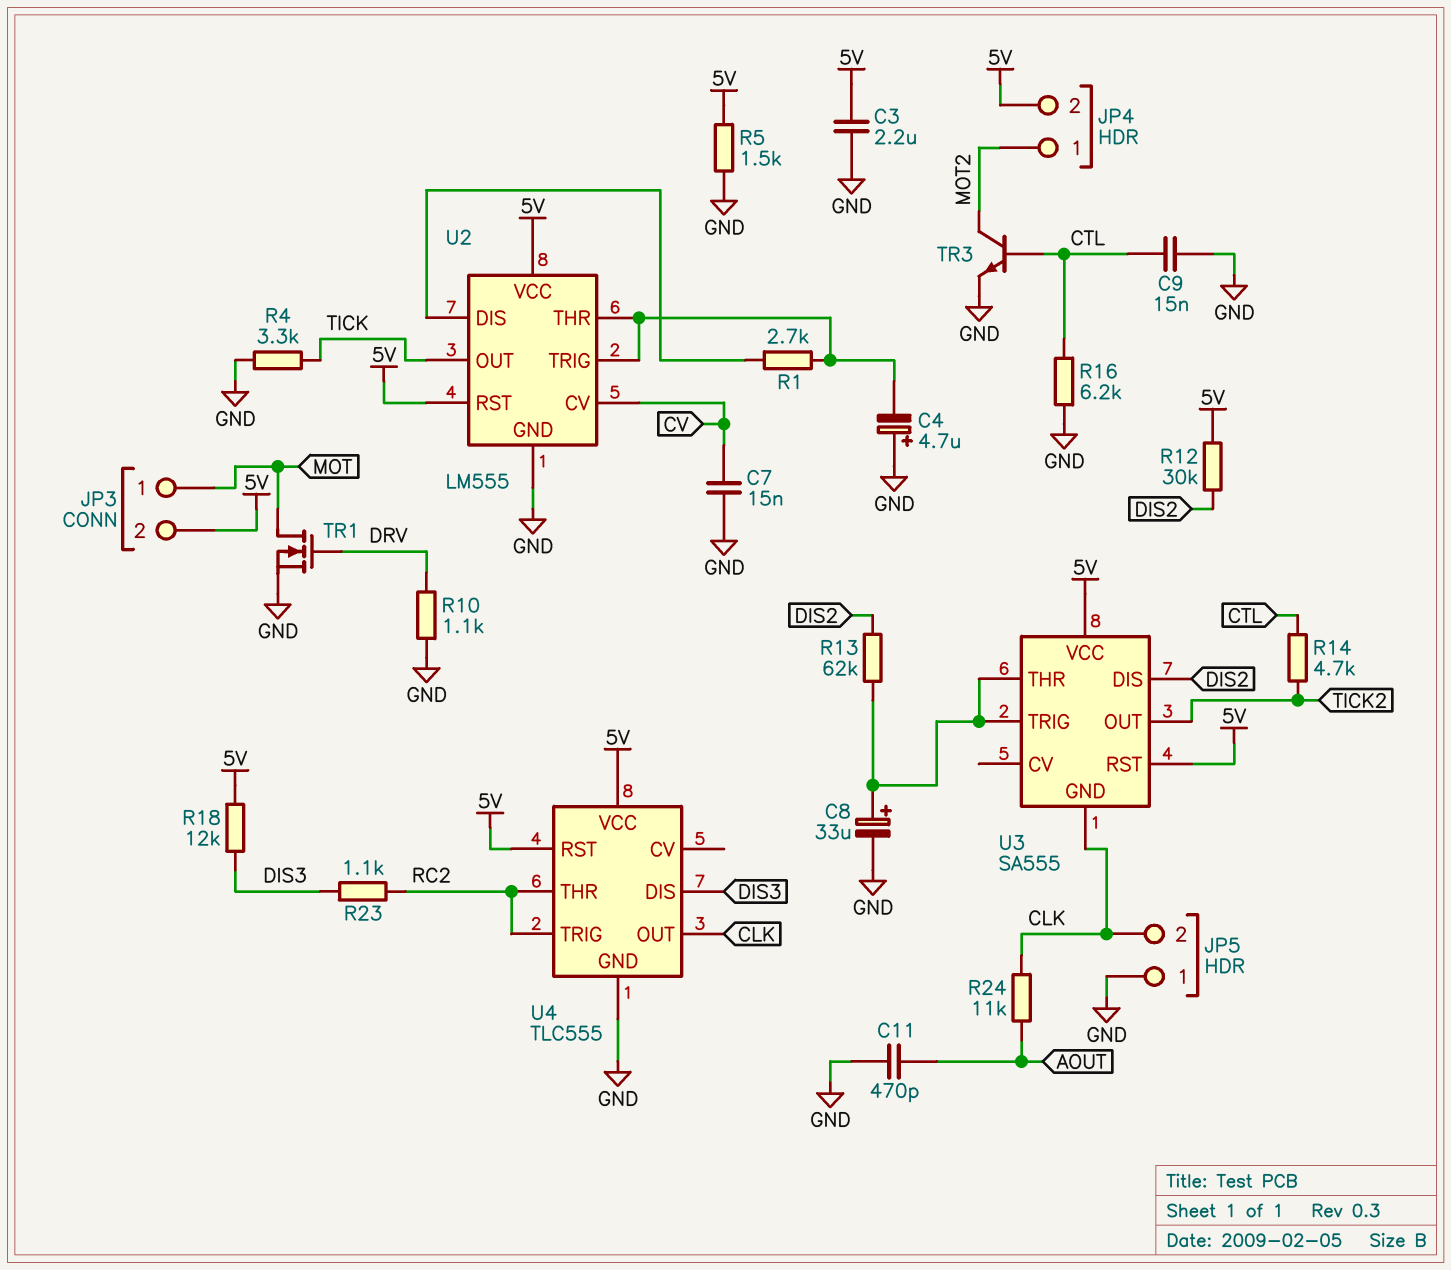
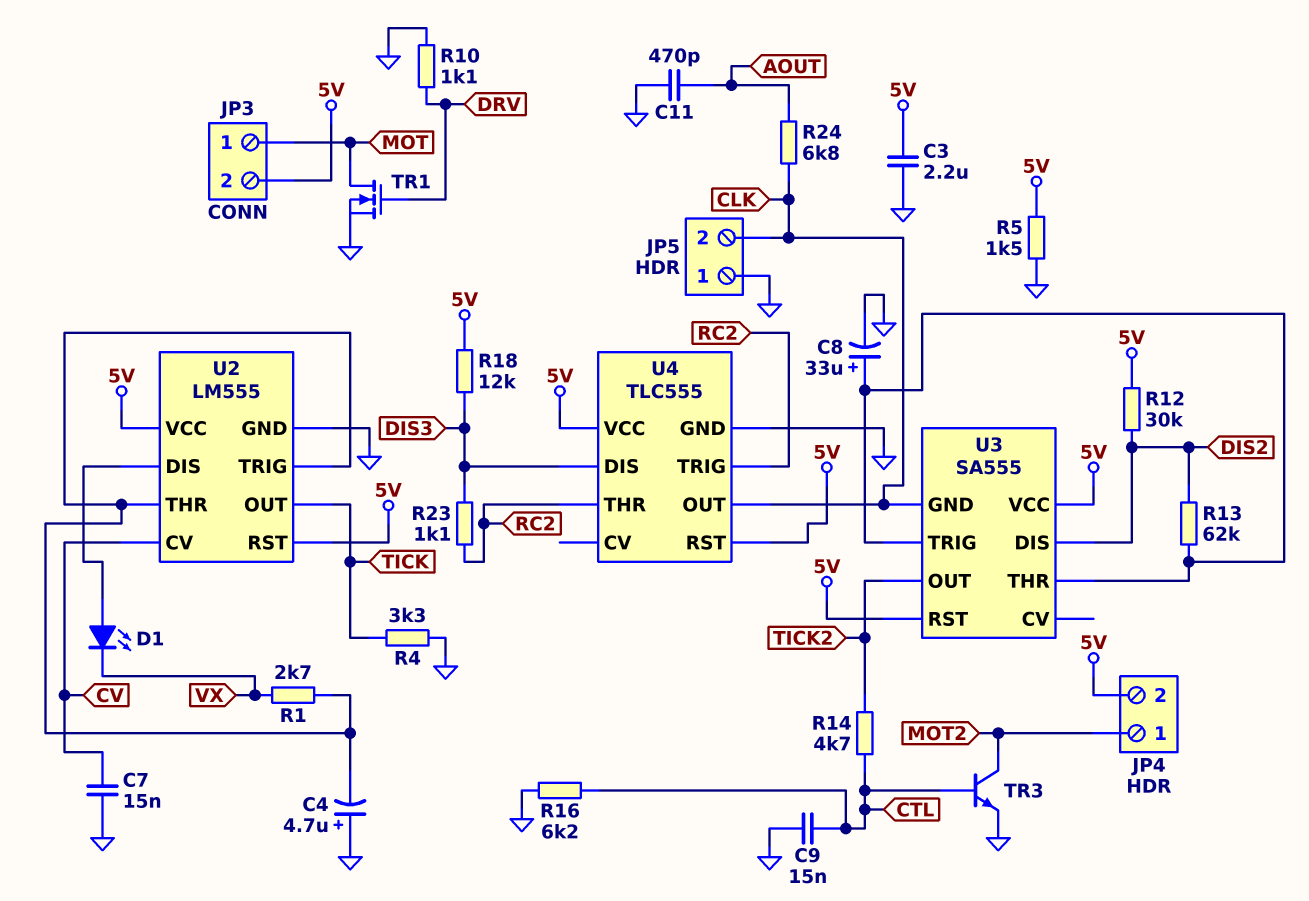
D1: none -> LED (A U2/DIS, K VX)
R1: 2.7k (U2/DIS, U2/THR) -> 2.7k (U2/THR, VX)
R24: 11k (AOUT, CLK) -> 6.8k (AOUT, CLK)

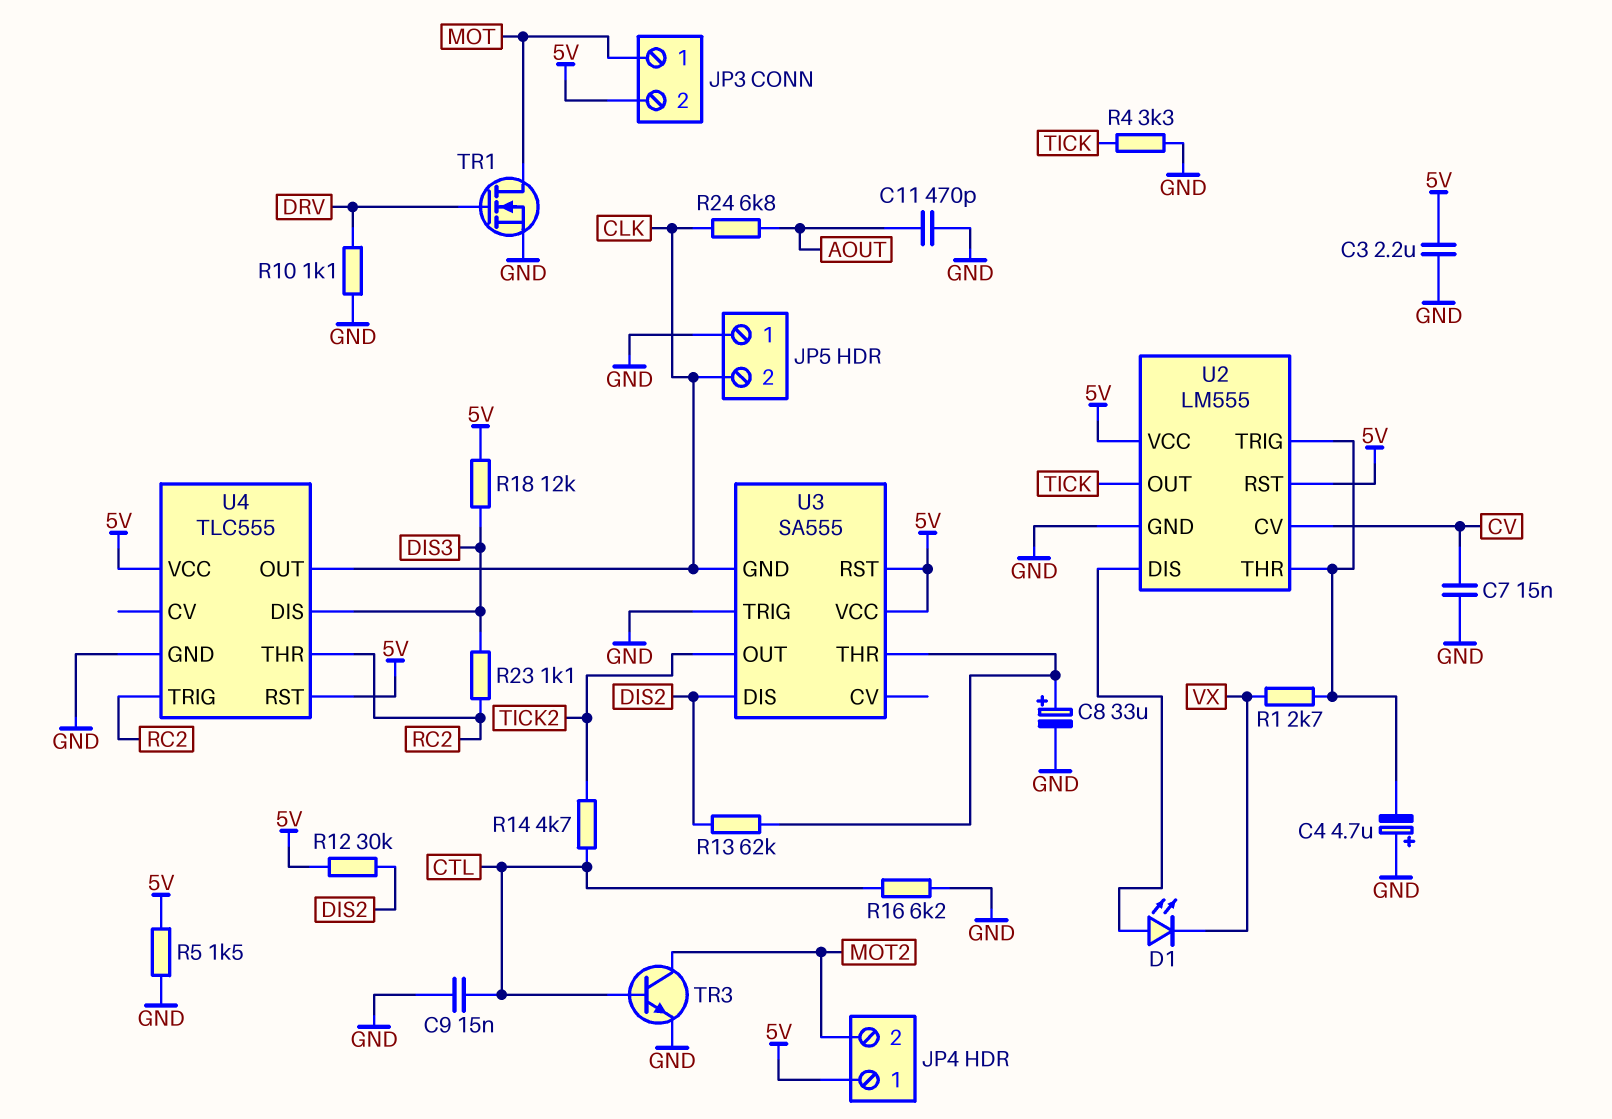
JP4 pin 1: MOT2 -> 5V
JP4 pin 2: 5V -> MOT2
U3 pin TRIG: U3/THR -> GND

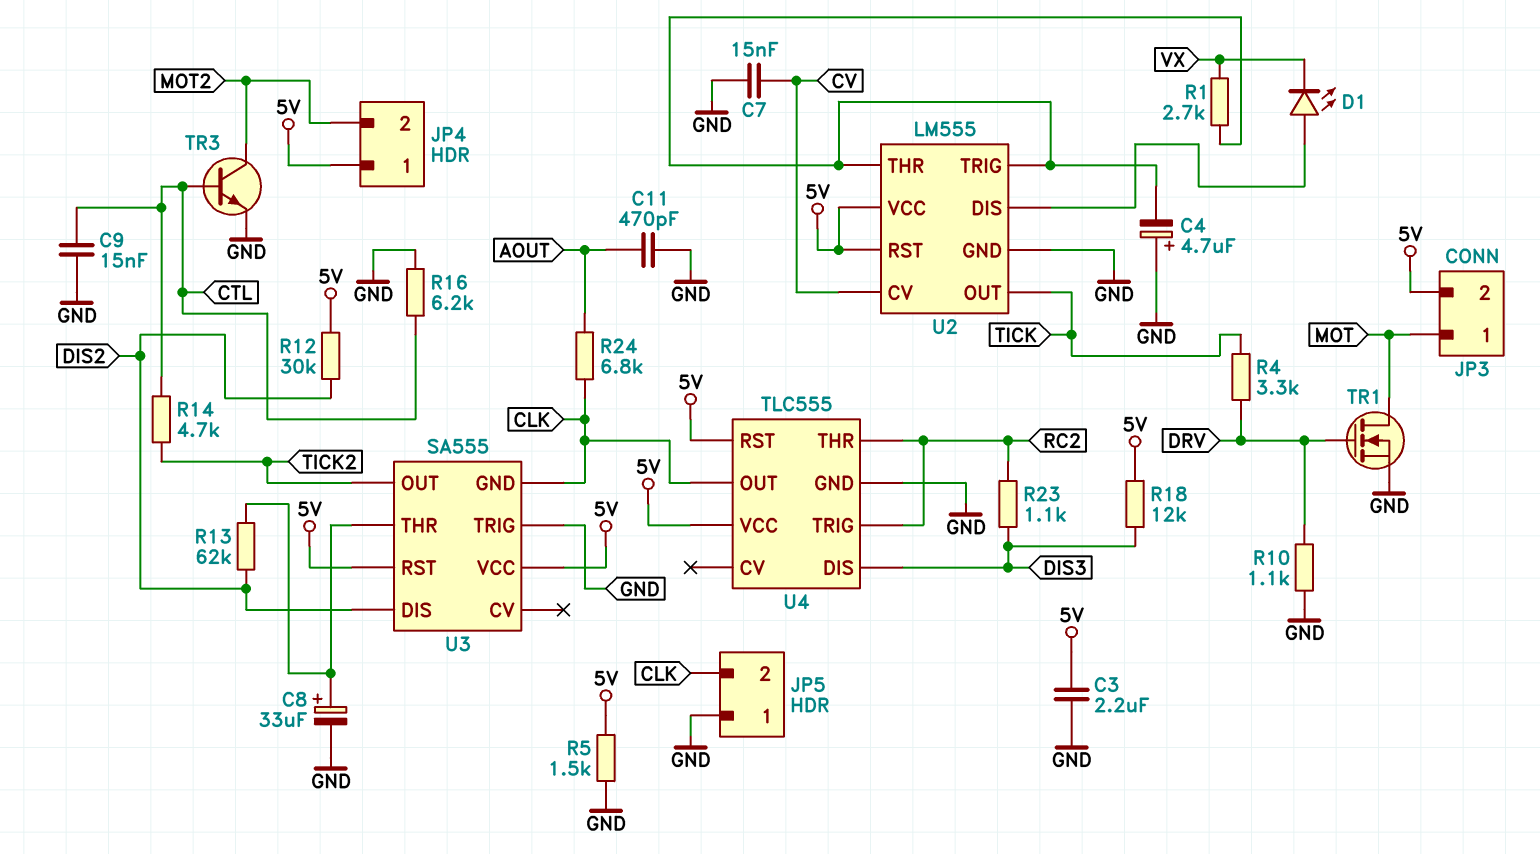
R4: 3.3k (GND, TICK) -> 3.3k (DRV, TICK)

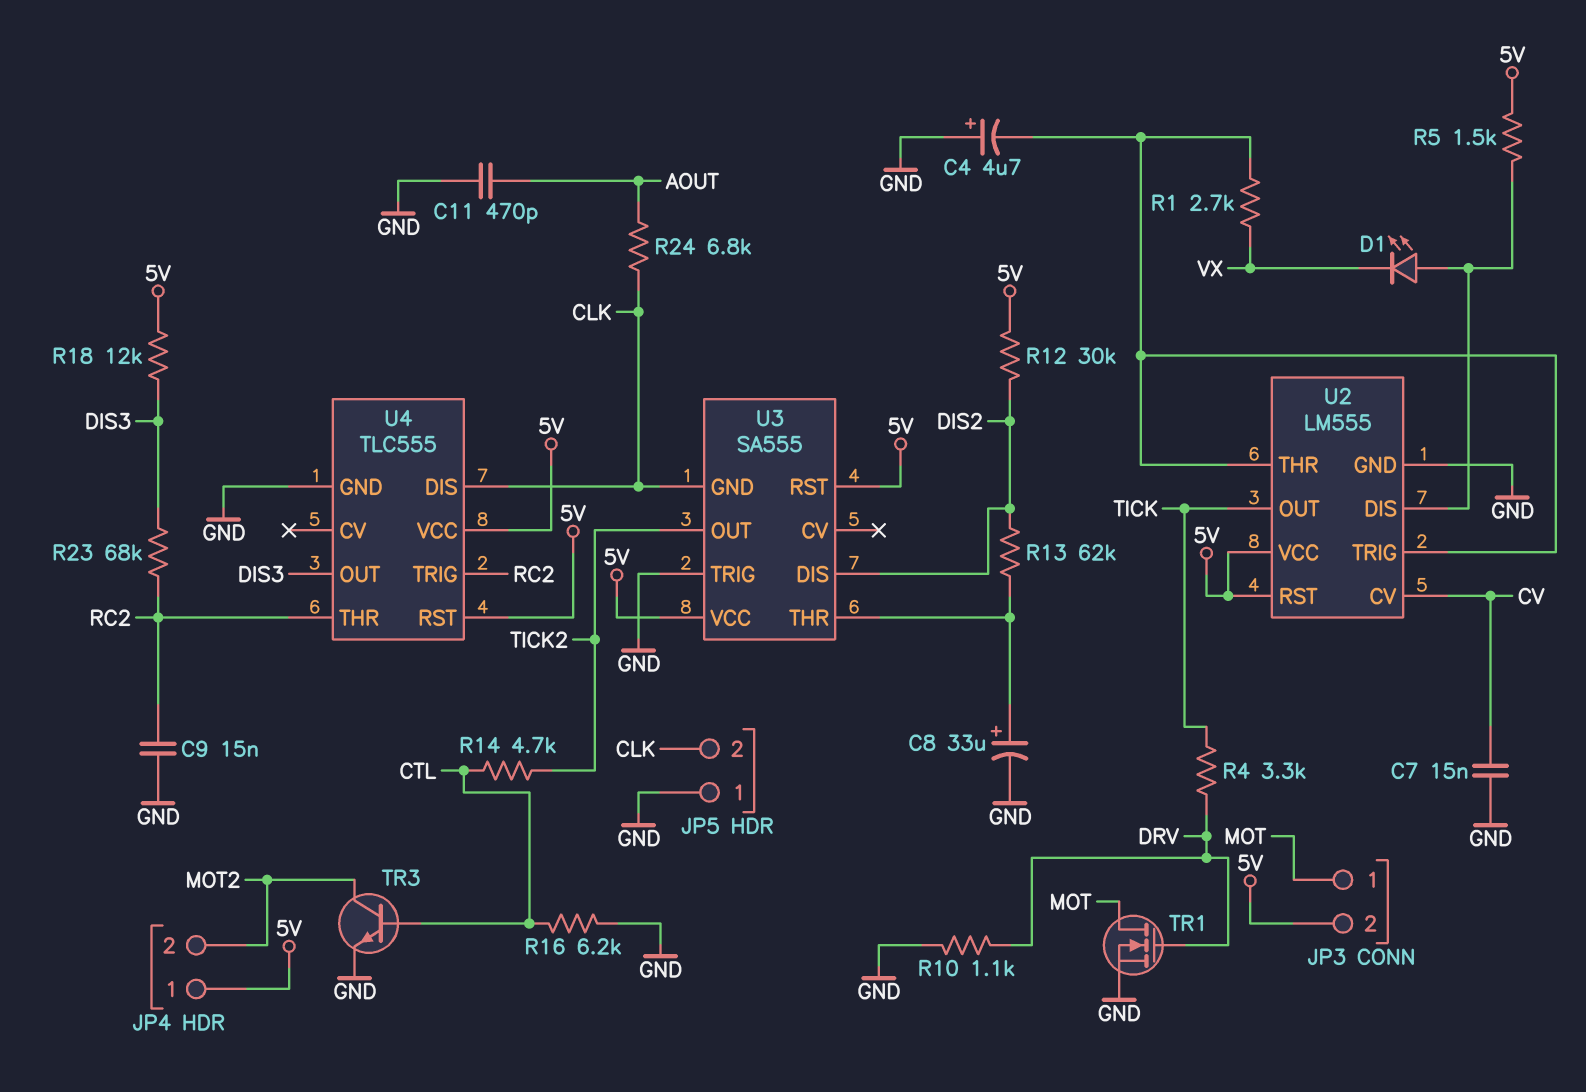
C3: 2.2uF (5V, GND) -> none
C9: 15nF (CTL, GND) -> 15nF (GND, RC2)
R5: 1.5k (5V, GND) -> 1.5k (5V, U2/DIS)
R23: 1.1k (DIS3, RC2) -> 68k (DIS3, RC2)
U4 pin DIS: DIS3 -> CLK
U4 pin OUT: CLK -> DIS3

